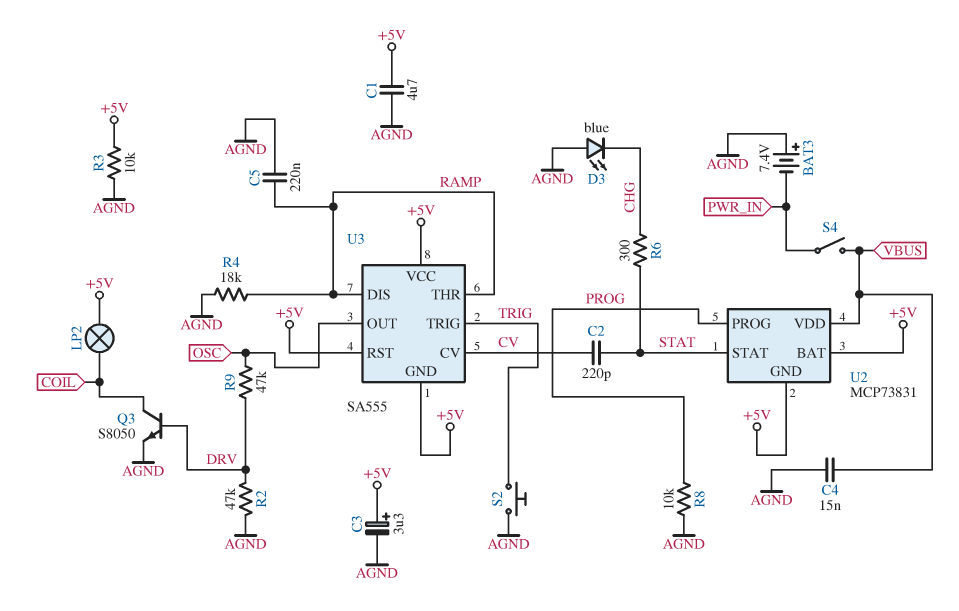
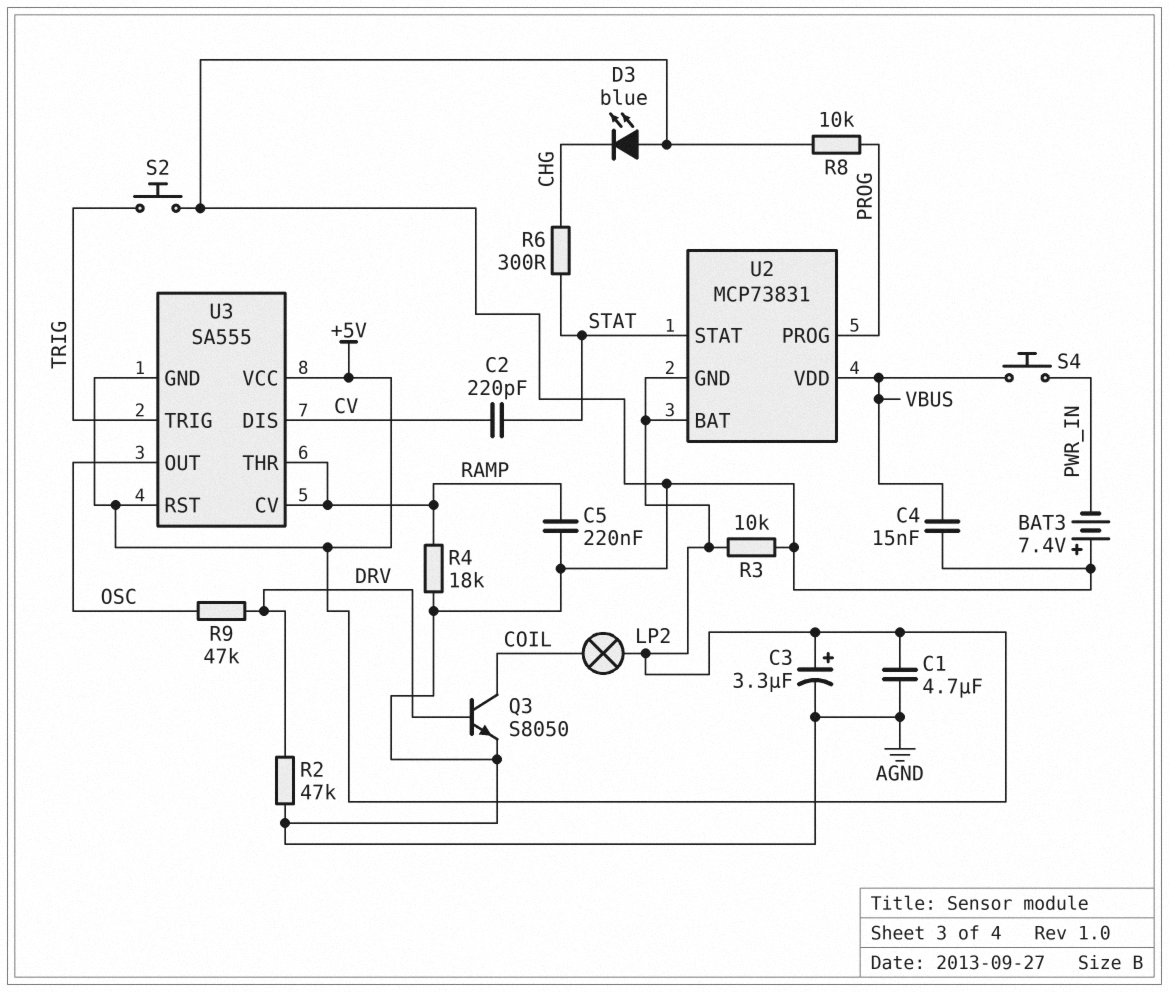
S4: switch (PWR_IN, VBUS) -> button (PWR_IN, VBUS)
U3 pin CV: CV -> RAMP
U3 pin DIS: RAMP -> CV

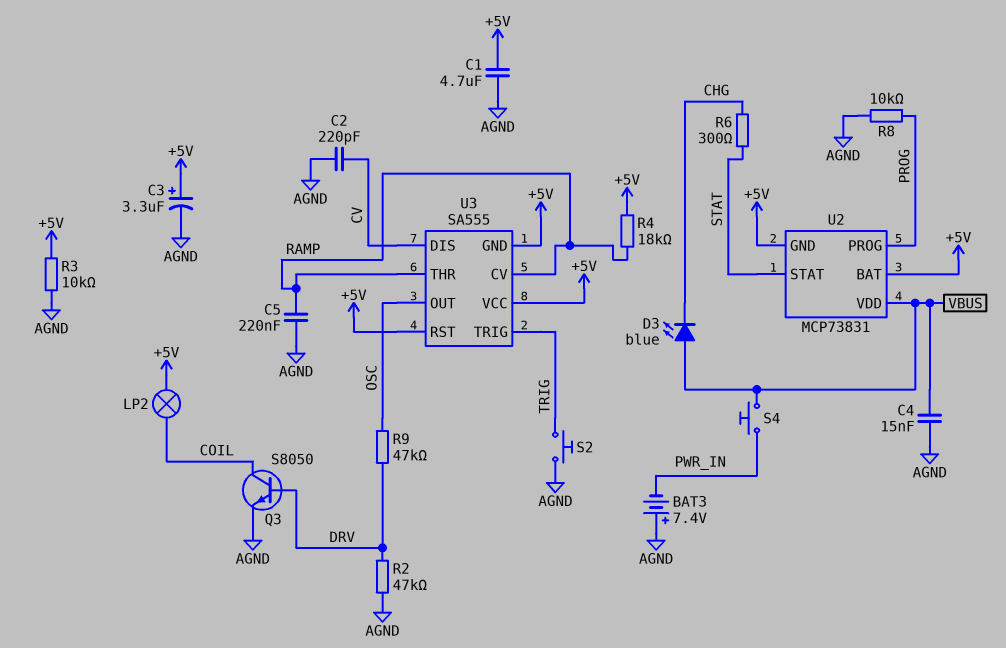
C2: 220pF (CV, STAT) -> 220pF (AGND, CV)
D3: LED blue (A AGND, K CHG) -> LED blue (A VBUS, K CHG)
R4: 18k (AGND, RAMP) -> 18k (+5V, RAMP)

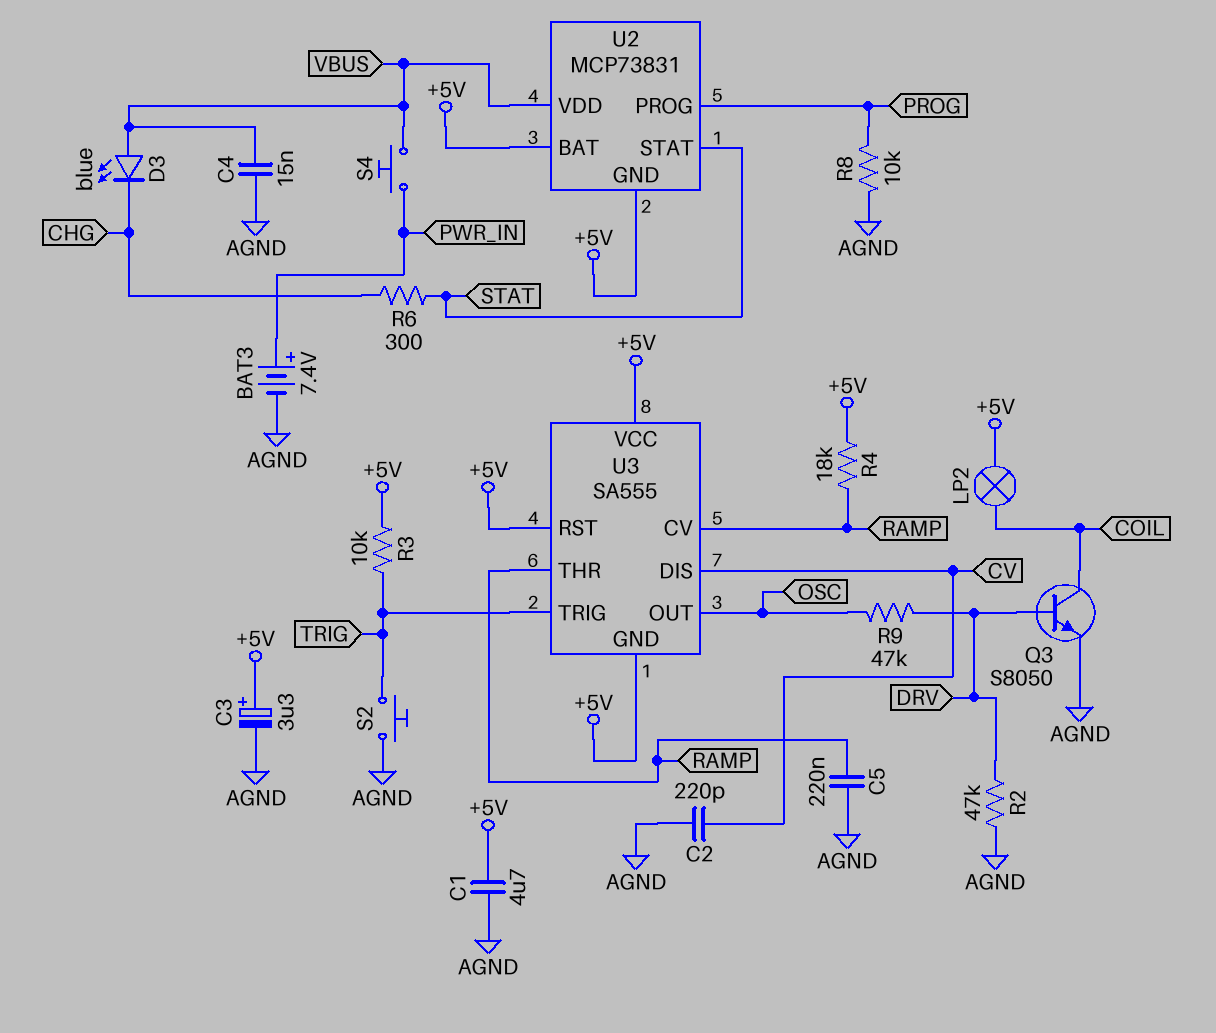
BAT3: 7.4V (plus AGND, minus PWR_IN) -> 7.4V (plus PWR_IN, minus AGND)
R3: 10k (+5V, AGND) -> 10k (+5V, TRIG)

